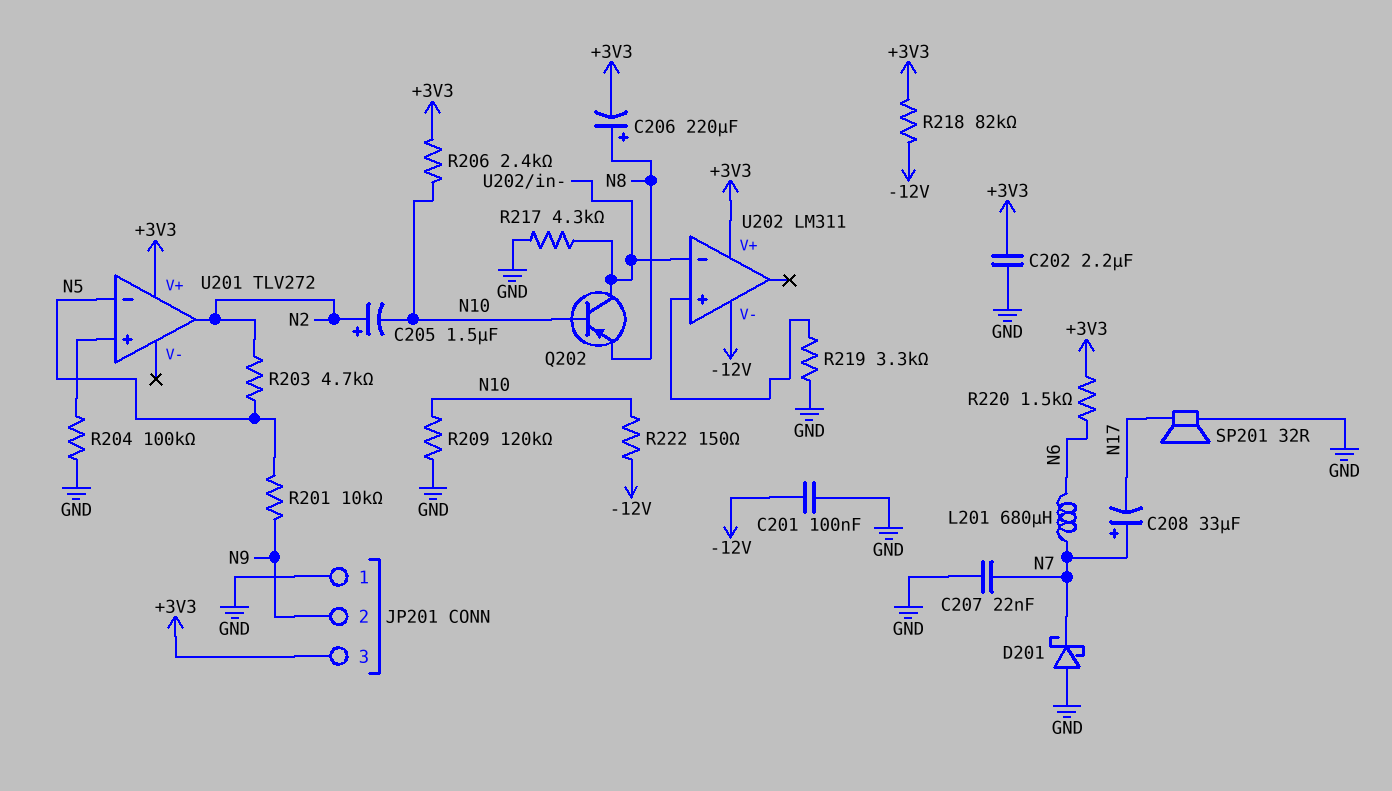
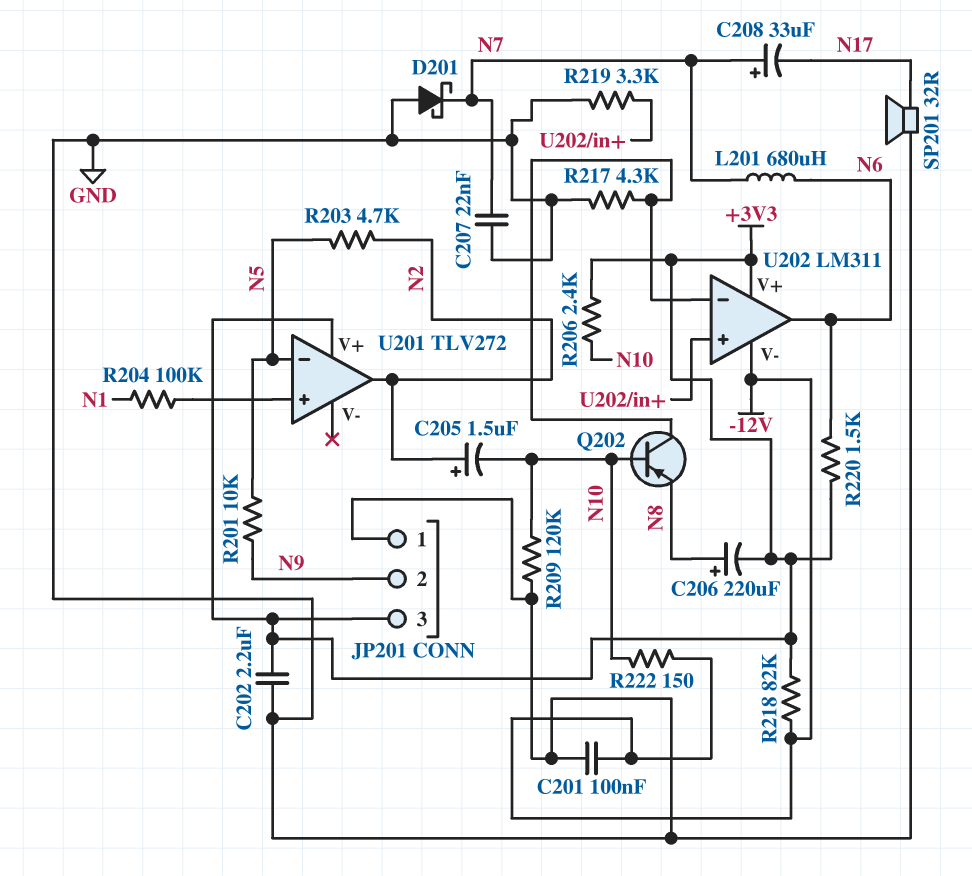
R204: 100k (GND, U201/in+) -> 100k (N1, U201/in+)
U202 pin out: none -> N6

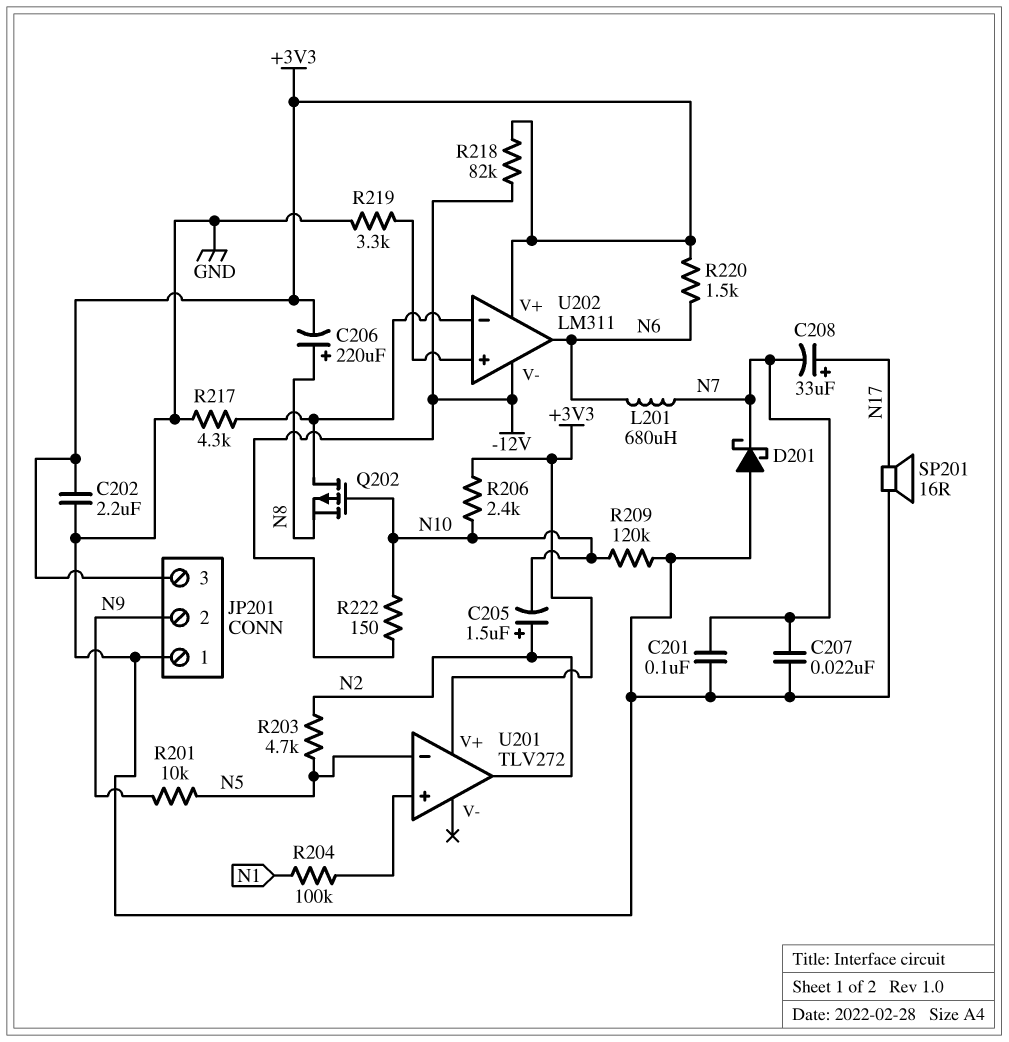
C201: 100nF (-12V, GND) -> 100nF (GND, N7)
C208: 33uF (plus N7, minus N17) -> 33uF (plus N17, minus N7)
Q202: PNP (B N10, C U202/in-, E N8) -> PMOS (G N10, D U202/in-, S N8)
SP201: speaker 32R (GND, N17) -> speaker 16R (GND, N17)

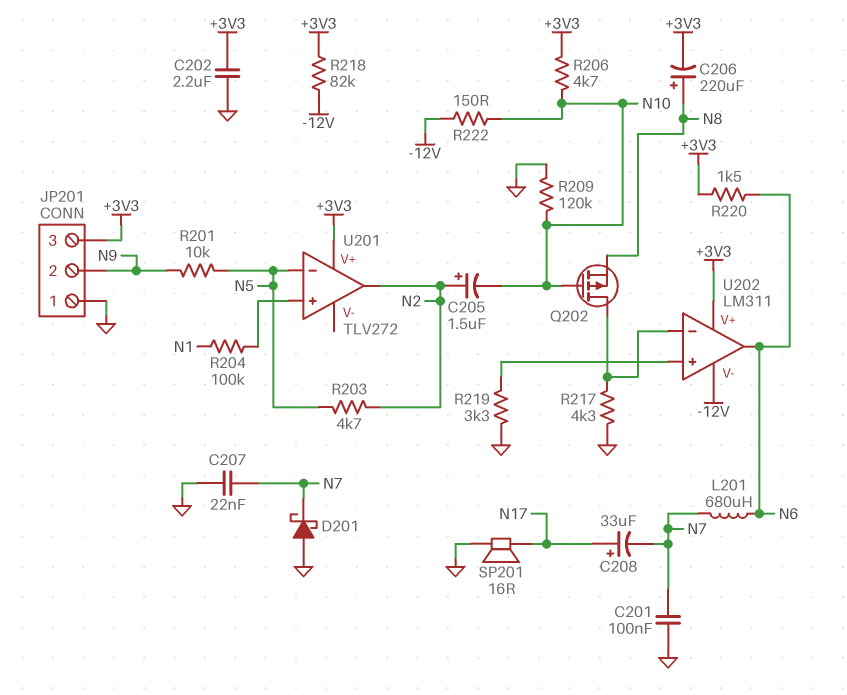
R206: 2.4k (+3V3, N10) -> 4.7k (+3V3, N10)

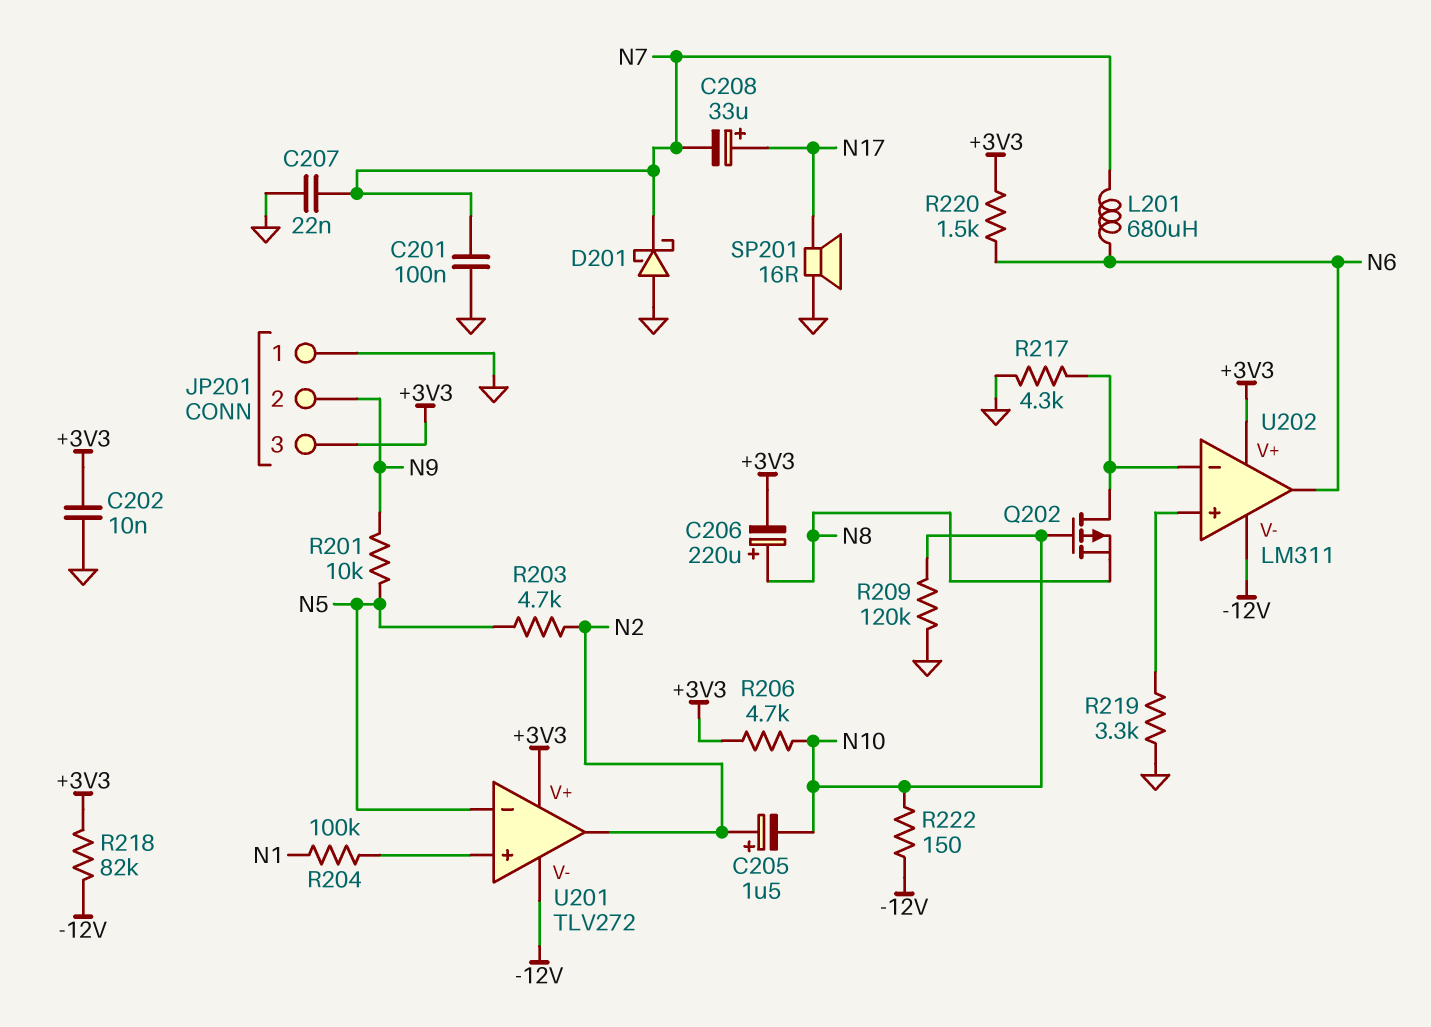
C202: 2.2uF (+3V3, GND) -> 10nF (+3V3, GND)
U201 pin V-: none -> -12V

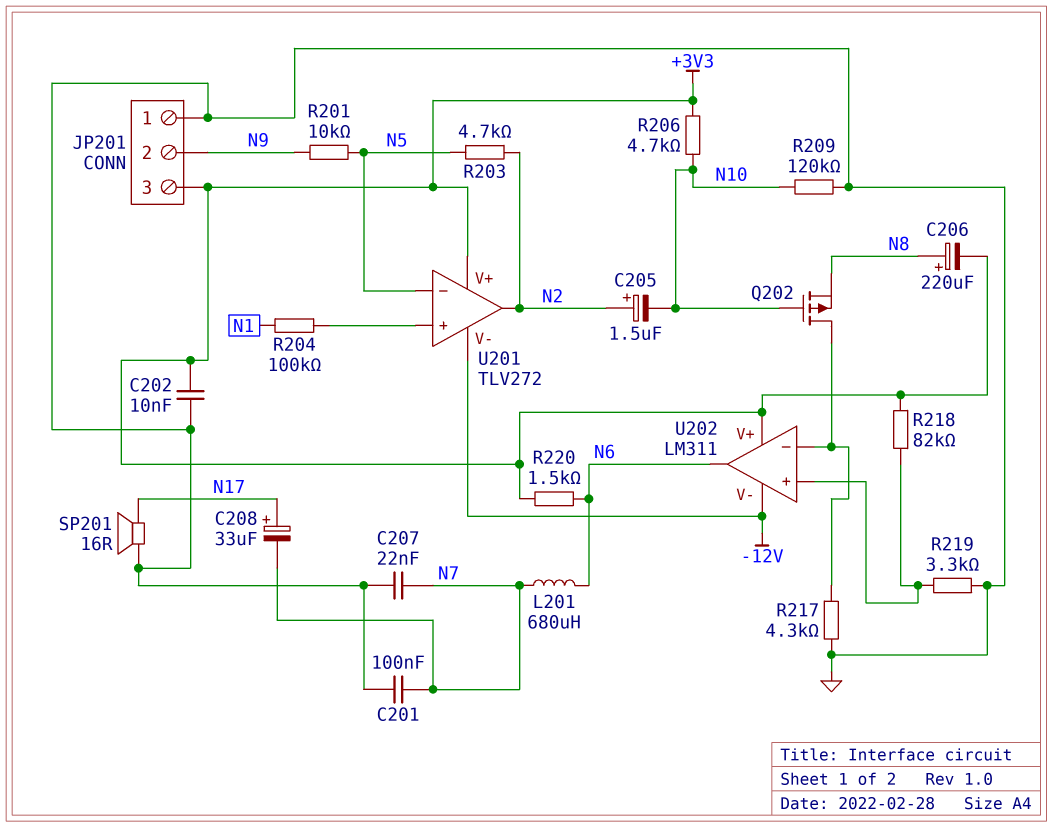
D201: schottky (A GND, K N7) -> none
R218: 82k (+3V3, -12V) -> 82k (+3V3, U202/in+)
R222: 150 (-12V, N10) -> none

